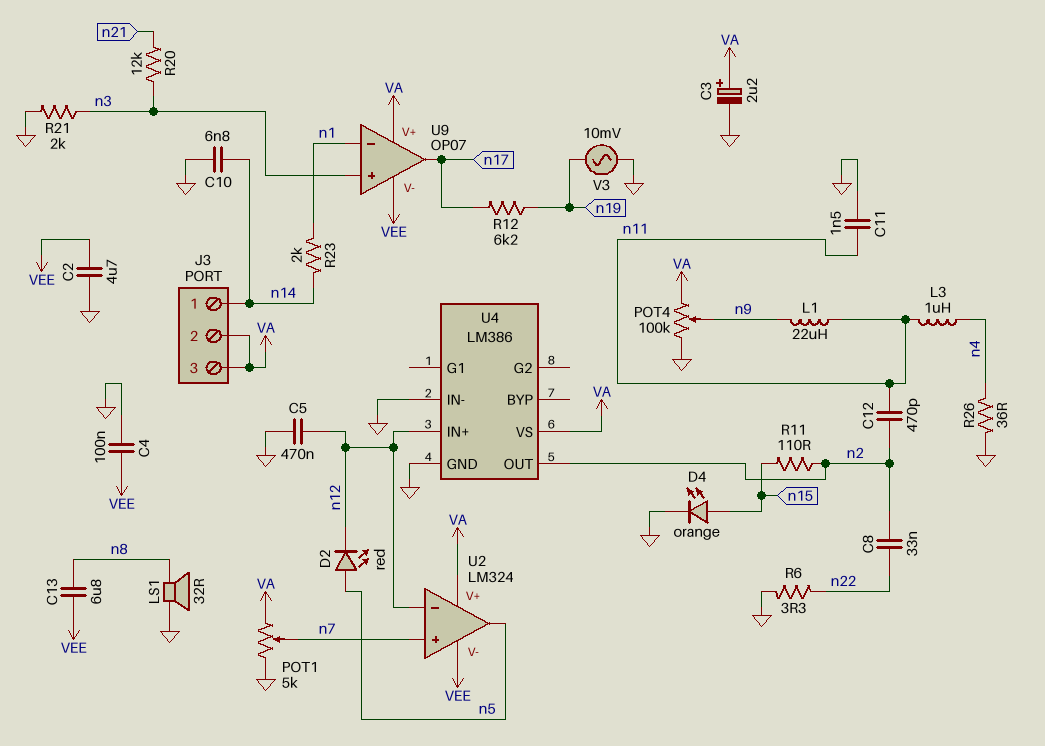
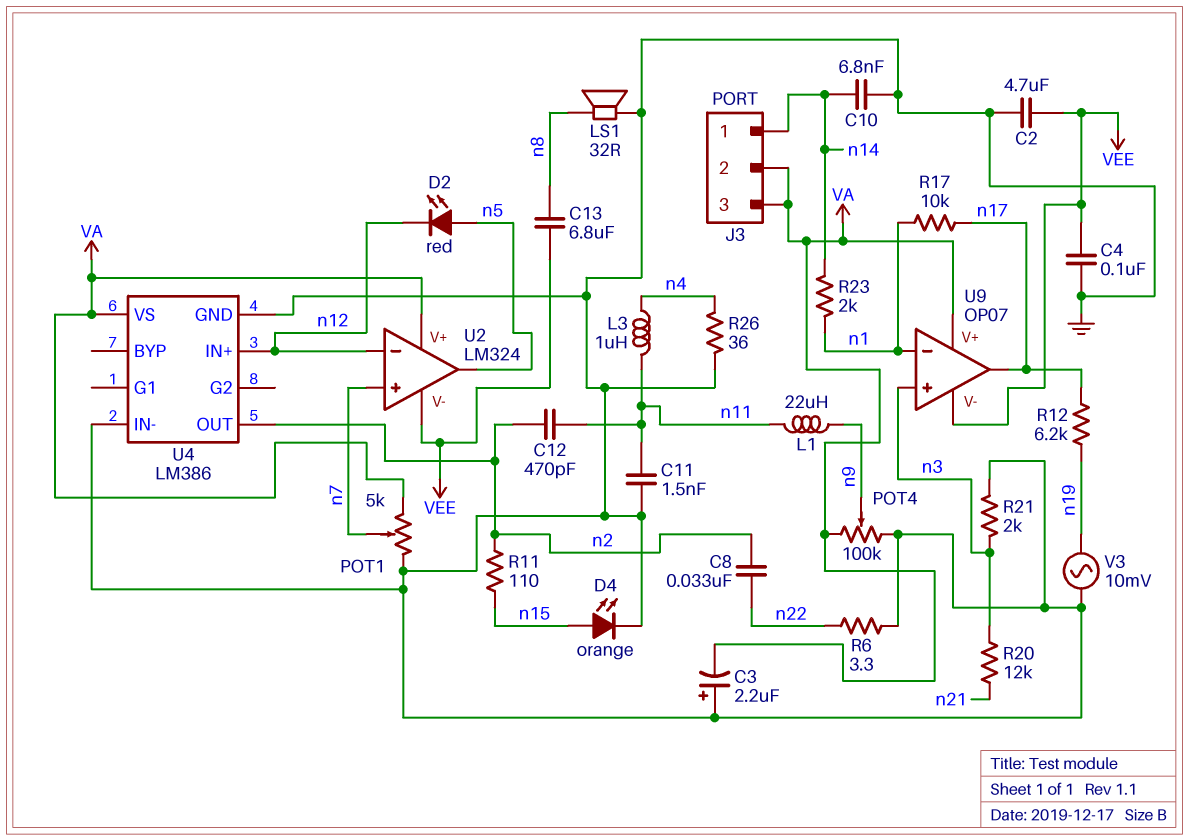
C3: 2.2uF (plus VA, minus GND) -> 2.2uF (plus GND, minus VA)
C5: 470nF (GND, n12) -> none
R17: none -> 10k (n1, n17)

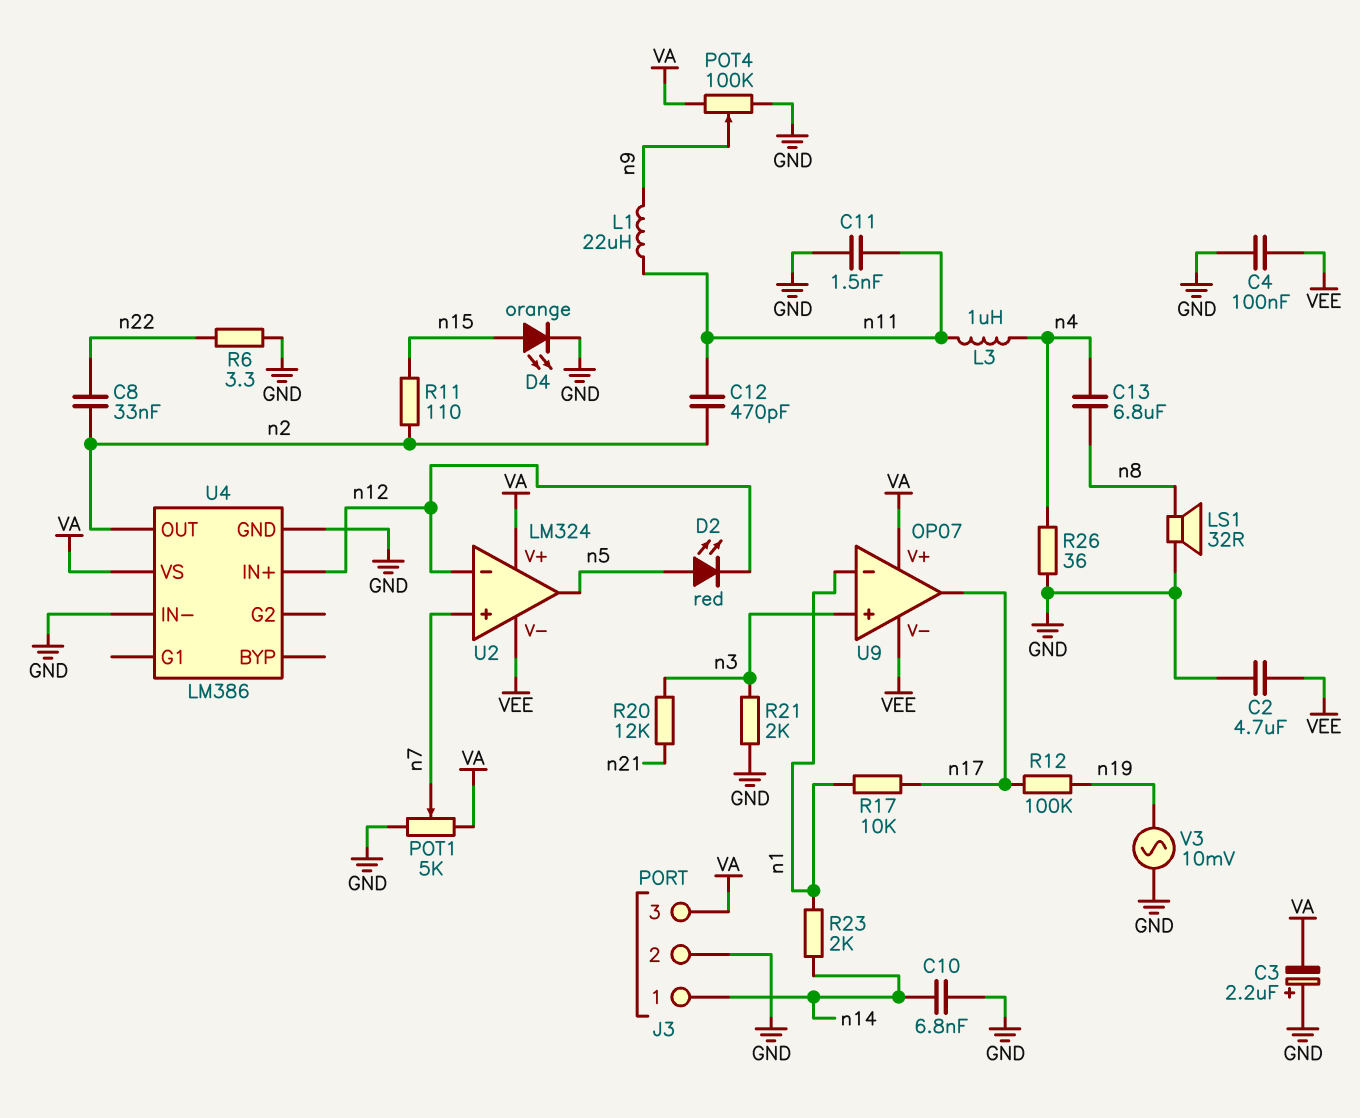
C13: 6.8uF (VEE, n8) -> 6.8uF (n4, n8)
J3 pin 2: VA -> GND
R12: 6.2k (n17, n19) -> 100k (n17, n19)

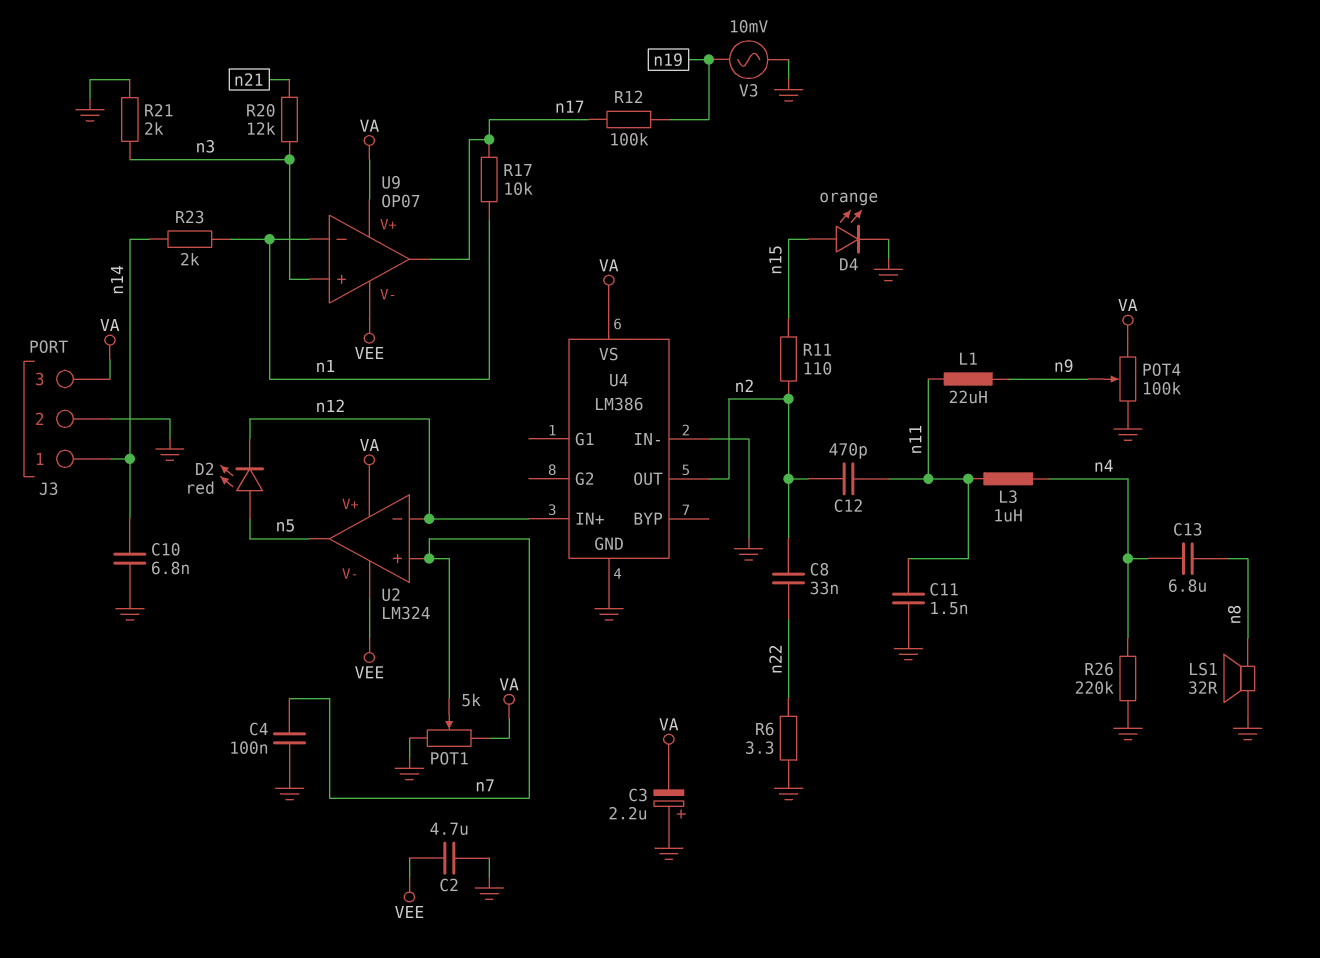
C4: 100nF (GND, VEE) -> 100nF (GND, n7)
R26: 36 (GND, n4) -> 220k (GND, n4)

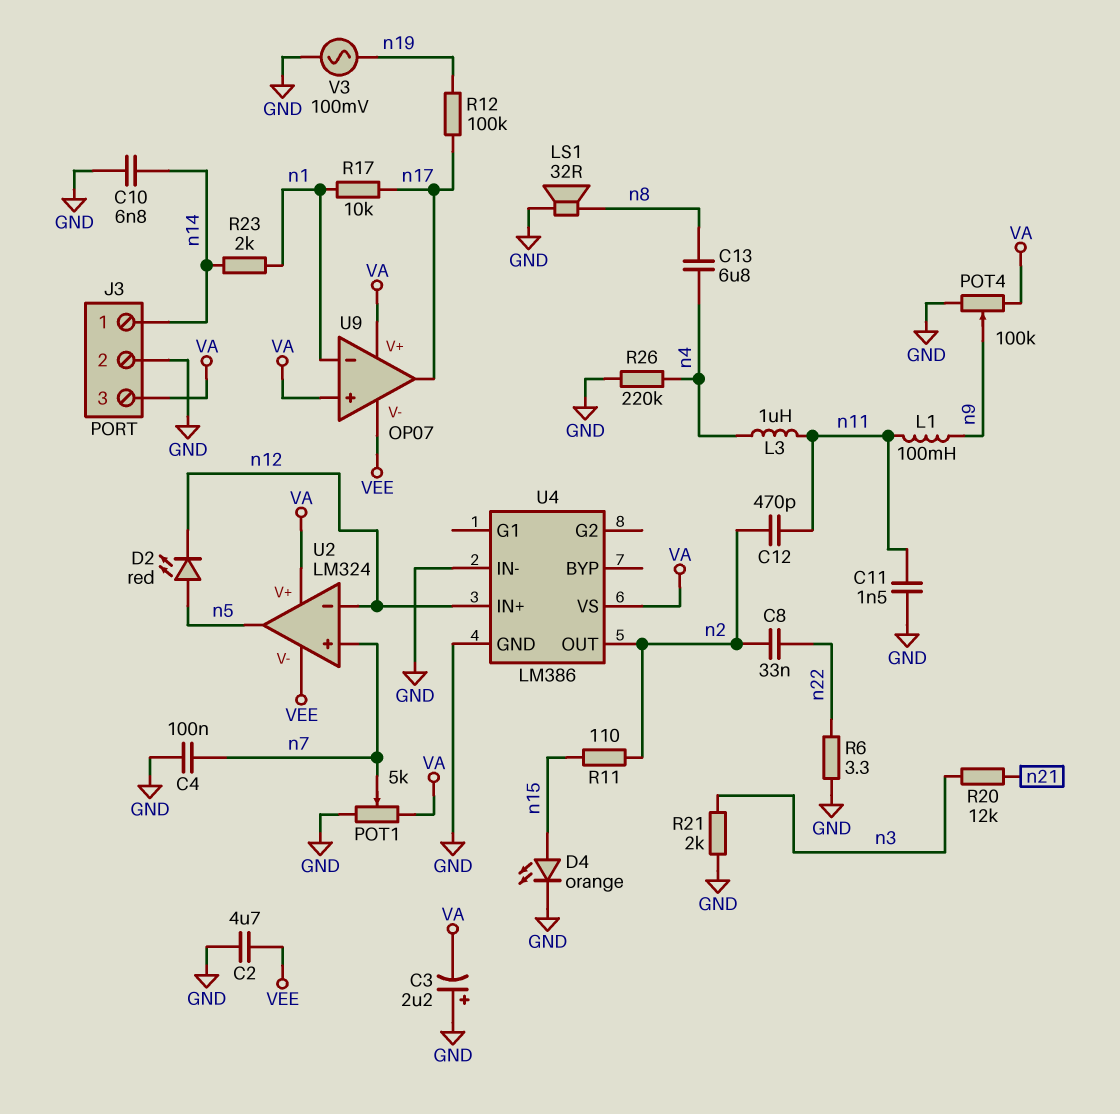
L1: 22uH (n9, n11) -> 100mH (n9, n11)
U9 pin in+: n3 -> VA
V3: AC 10mV (GND, n19) -> AC 100mV (GND, n19)

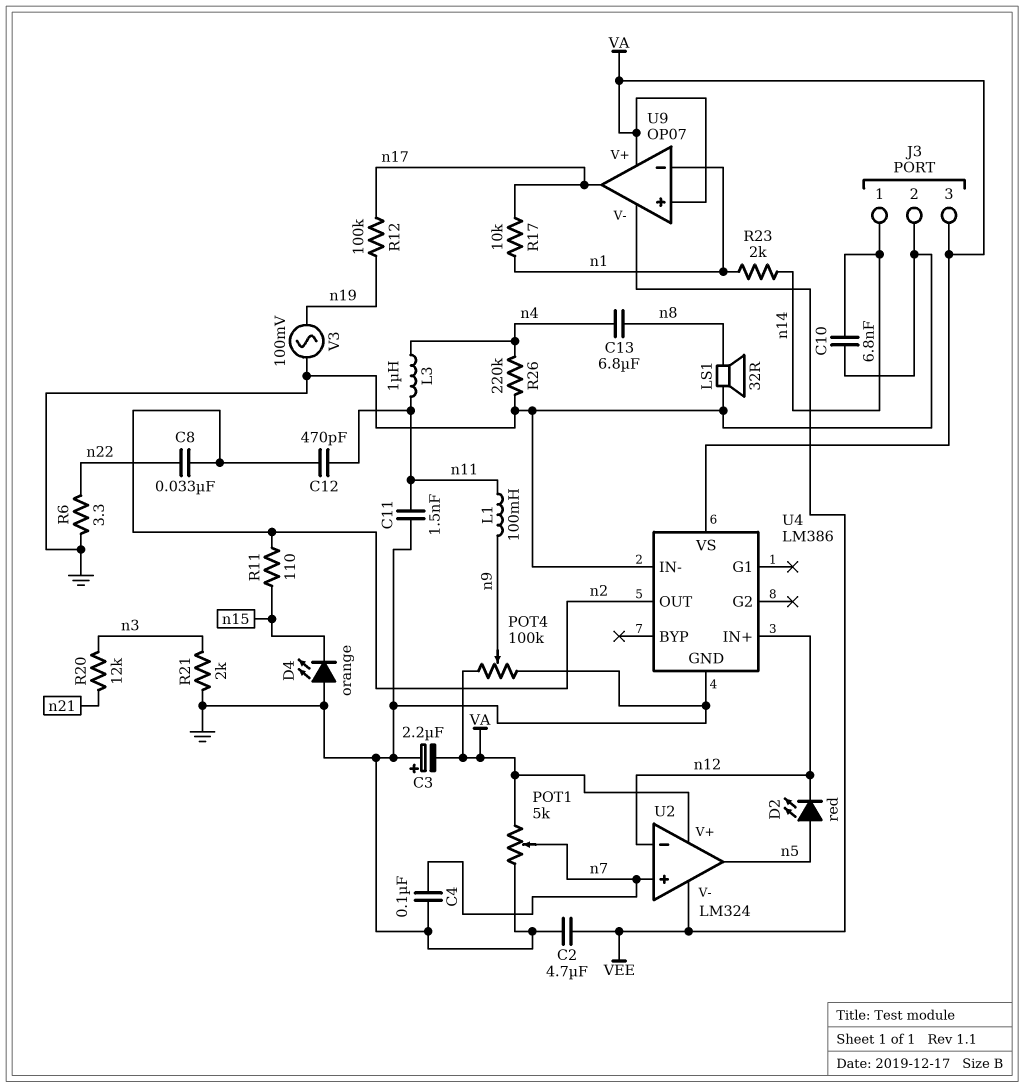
D4: LED orange (A n15, K GND) -> LED orange (A GND, K n15)

